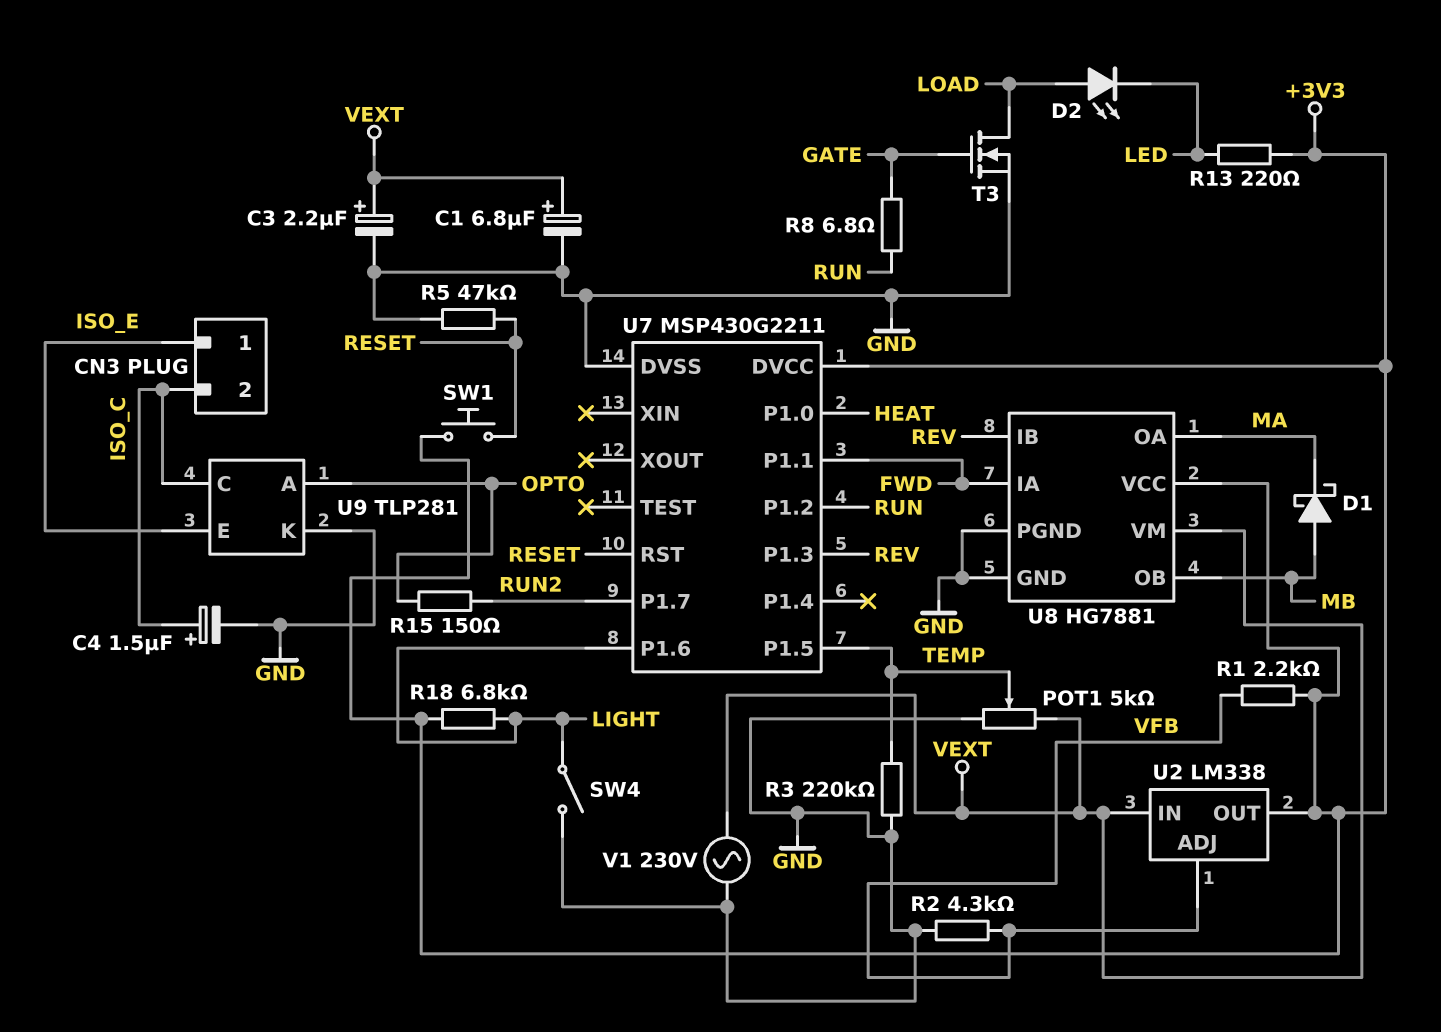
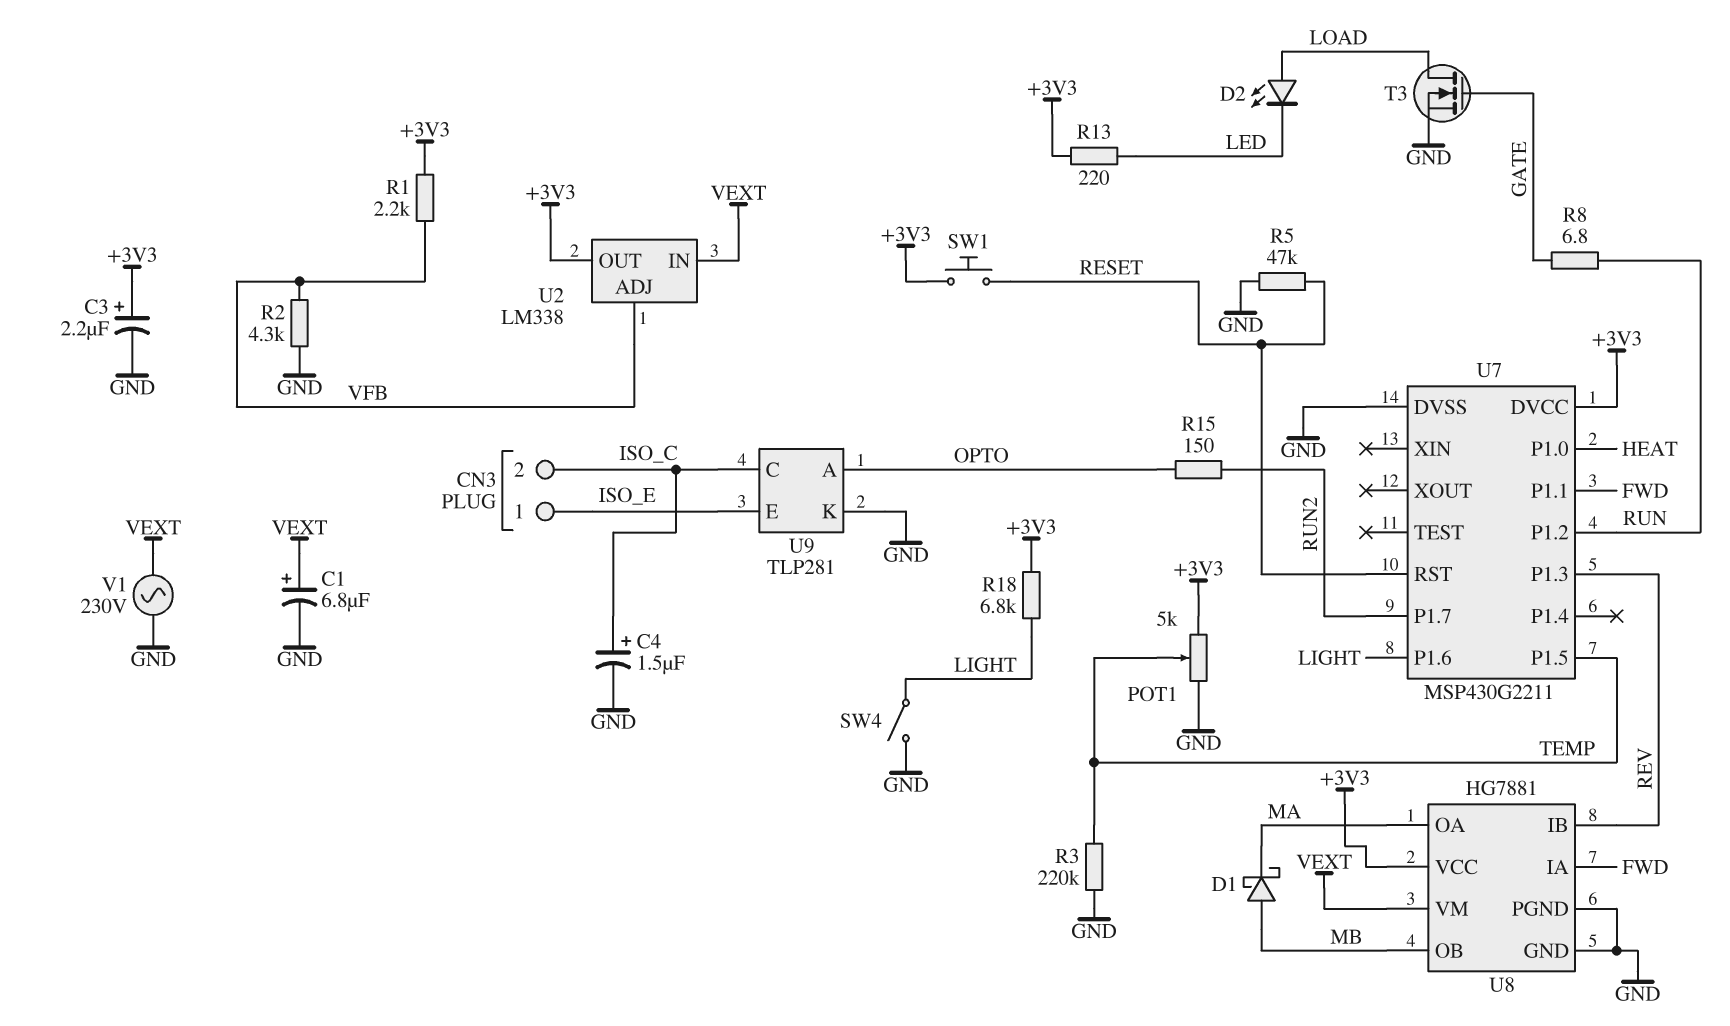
C3: 2.2uF (plus VEXT, minus GND) -> 2.2uF (plus +3V3, minus GND)
POT1: 5k (GND, VEXT, wiper TEMP) -> 5k (+3V3, GND, wiper TEMP)

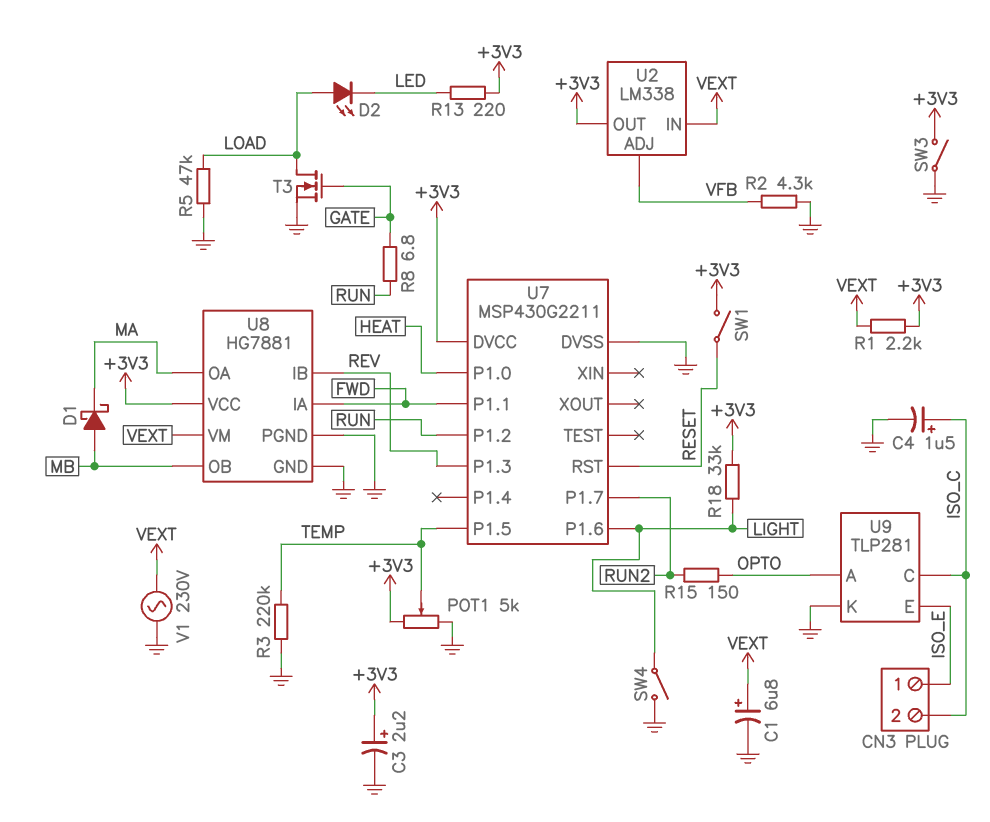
R1: 2.2k (+3V3, VFB) -> 2.2k (+3V3, VEXT)
R5: 47k (GND, RESET) -> 47k (GND, LOAD)
R18: 6.8k (+3V3, LIGHT) -> 33k (+3V3, LIGHT)
SW1: button (+3V3, RESET) -> switch (+3V3, RESET)
SW3: none -> switch (+3V3, GND)

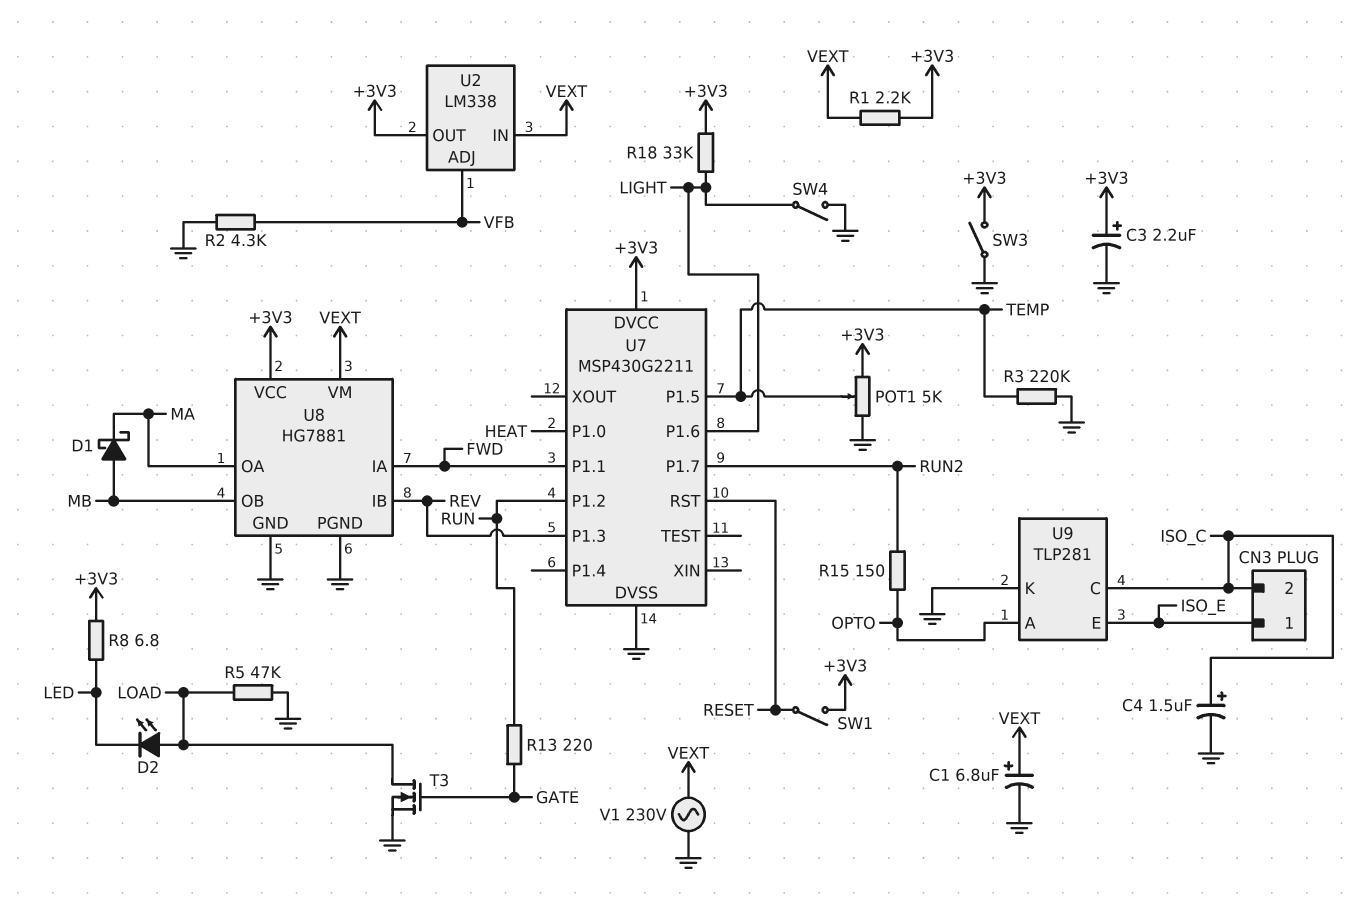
R8: 6.8 (GATE, RUN) -> 6.8 (+3V3, LED)
R13: 220 (+3V3, LED) -> 220 (GATE, RUN)

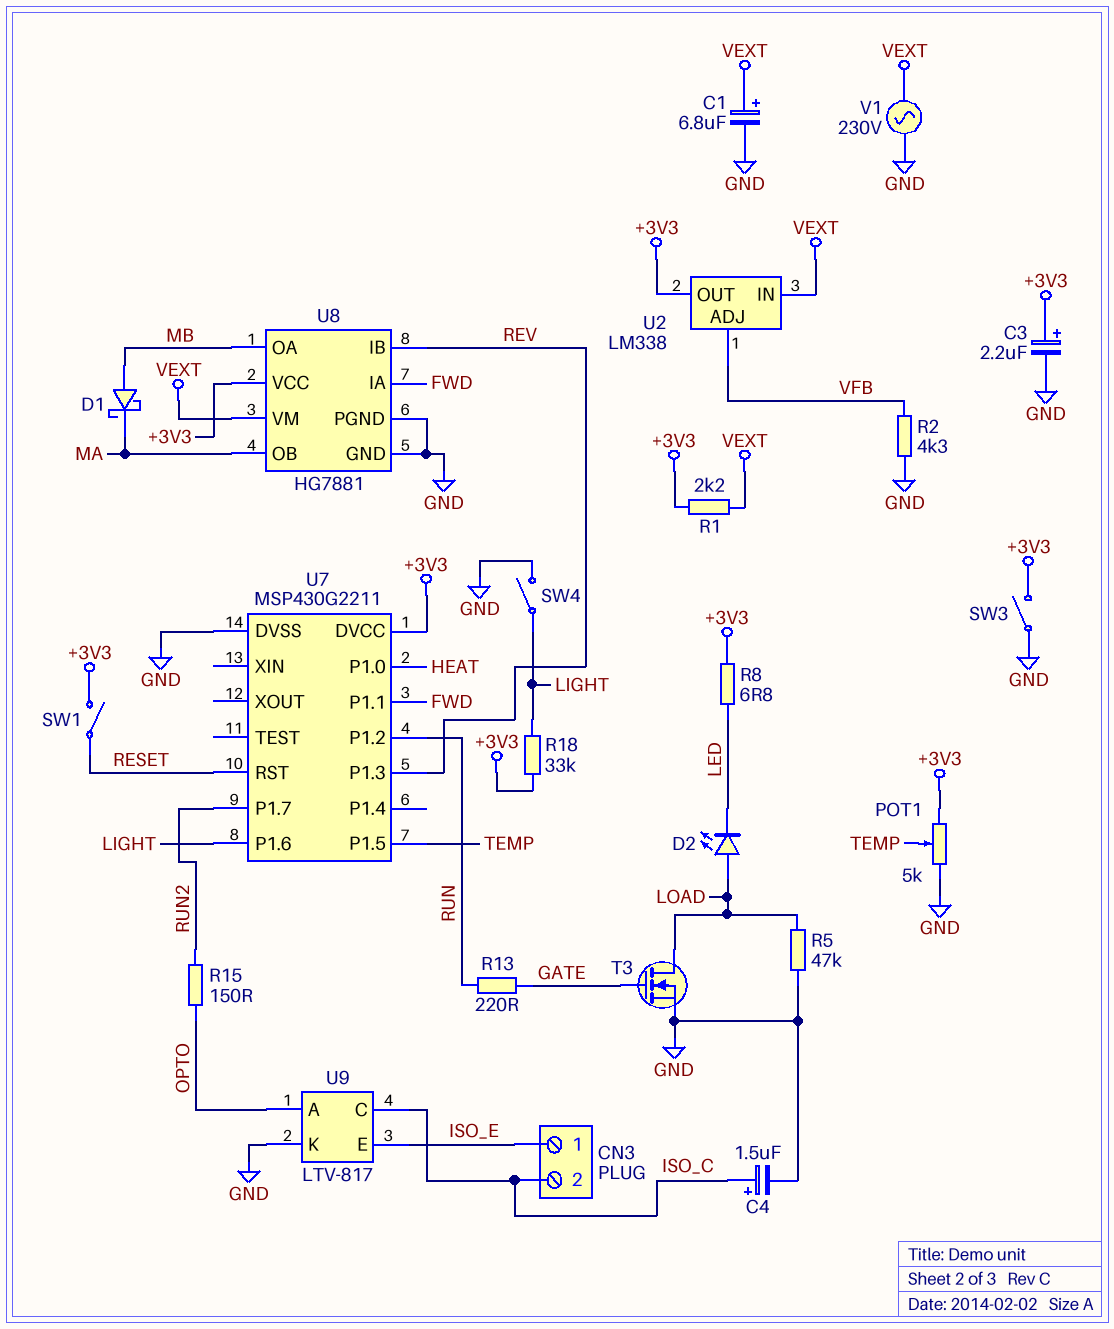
R3: 220k (GND, TEMP) -> none
U8 pin OA: MA -> MB
U8 pin OB: MB -> MA
U9: TLP281 -> LTV-817

